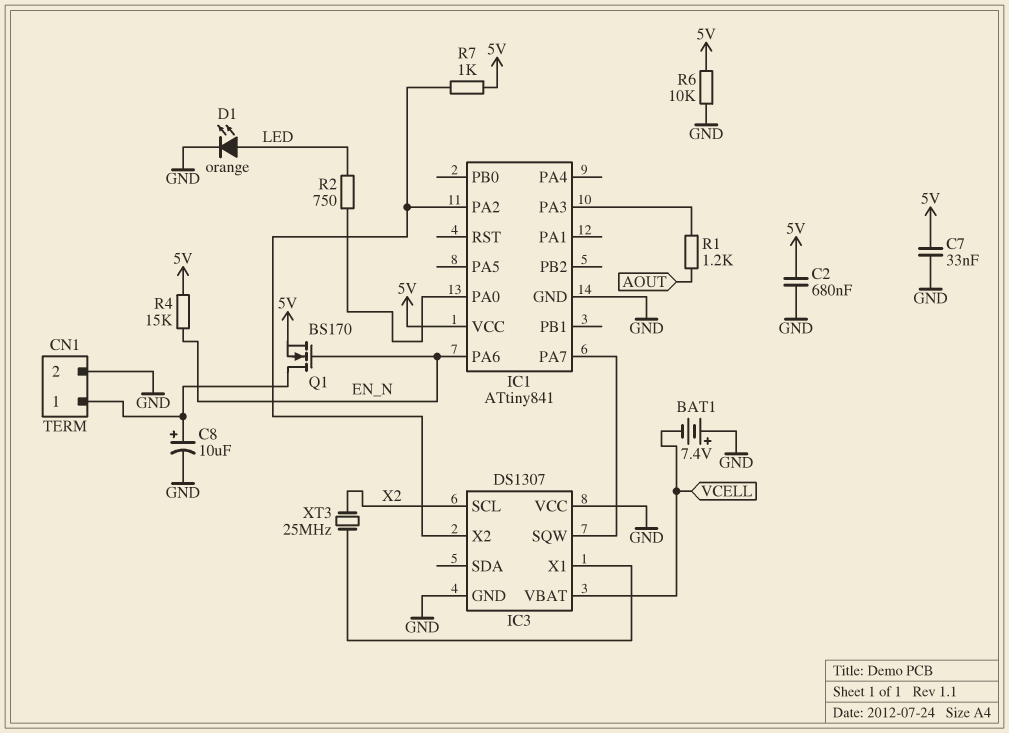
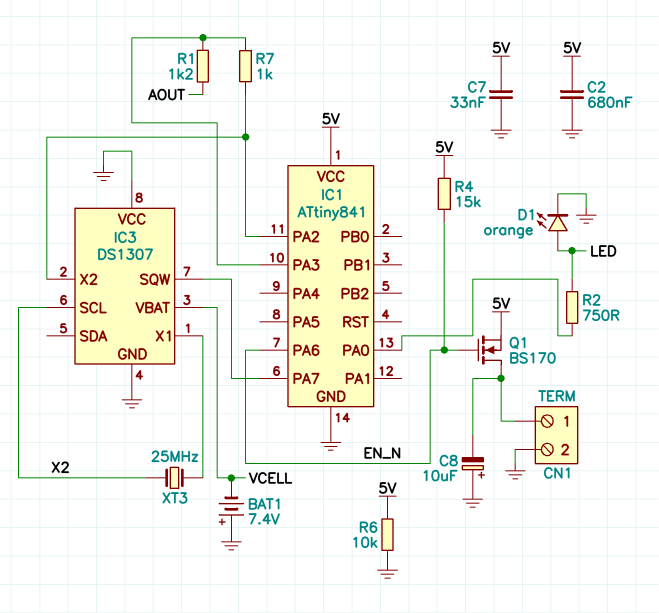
C8: 10uF (plus CN1/1, minus GND) -> 10uF (plus GND, minus CN1/1)
R7: 1k (5V, IC1/PA2) -> 1k (IC1/PA2, IC1/PA3)

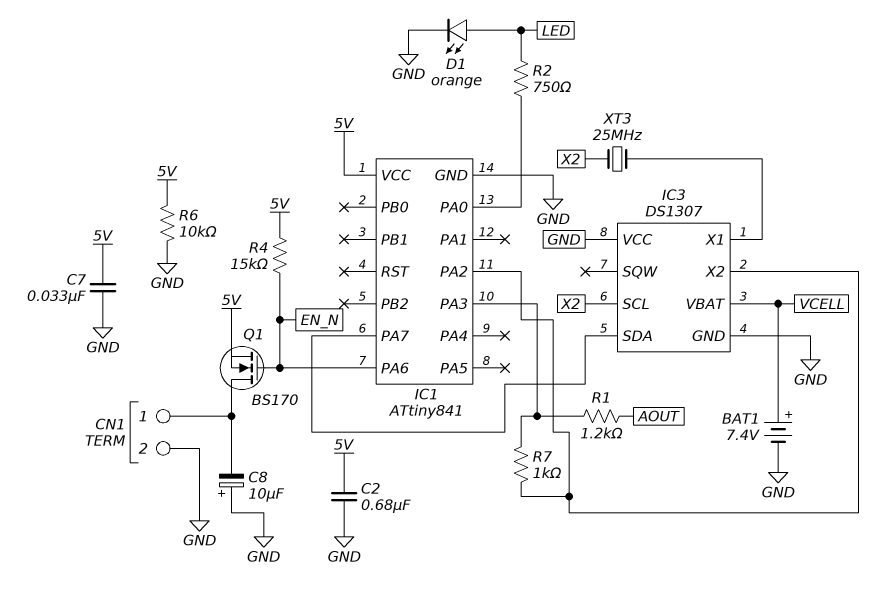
BAT1: 7.4V (plus GND, minus VCELL) -> 7.4V (plus VCELL, minus GND)
IC3 pin SDA: none -> IC1/PA7
IC3 pin SQW: IC1/PA7 -> none

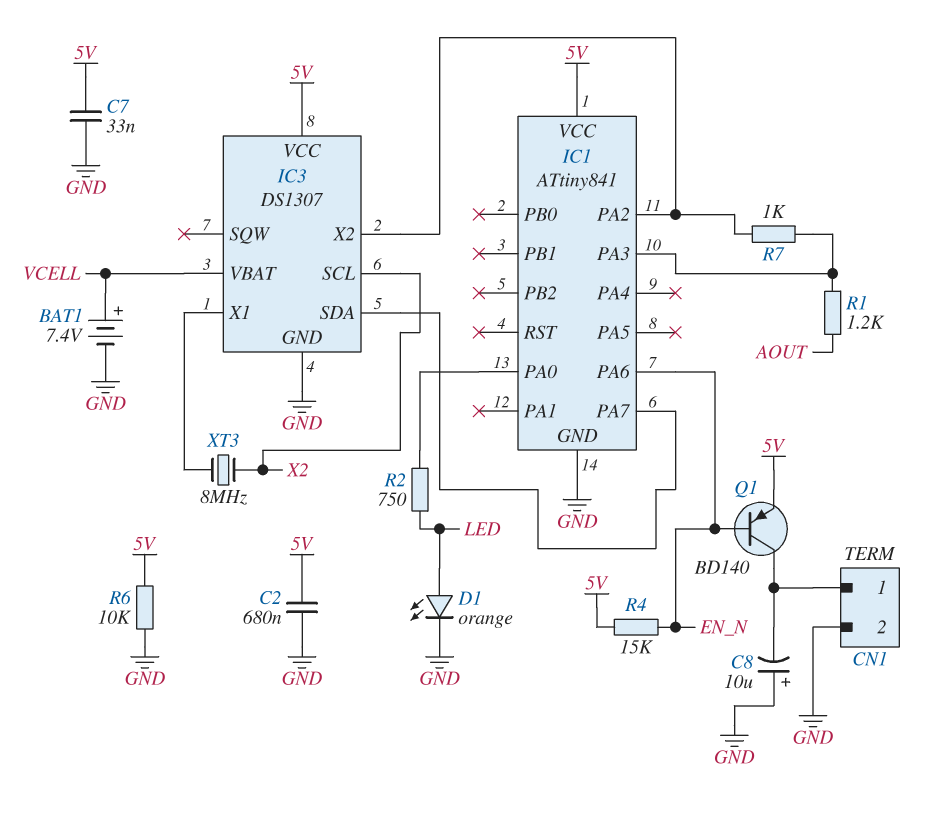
IC3 pin VCC: GND -> 5V
Q1: NMOS BS170 (G EN_N, D CN1/1, S 5V) -> PNP BD140 (B EN_N, C CN1/1, E 5V)
XT3: 25MHz (IC3/X1, X2) -> 8MHz (IC3/X1, X2)

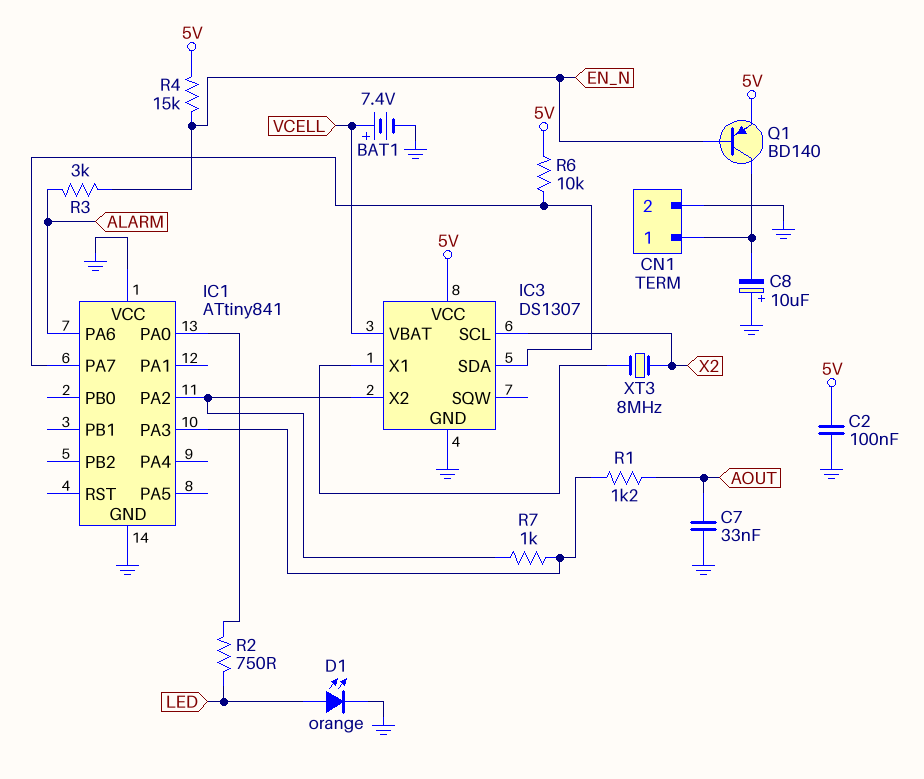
C2: 680nF (5V, GND) -> 100nF (5V, GND)
C7: 33nF (5V, GND) -> 33nF (AOUT, GND)
IC1 pin PA6: EN_N -> ALARM
IC1 pin VCC: 5V -> GND
R3: none -> 3k (ALARM, EN_N)
R6: 10k (5V, GND) -> 10k (5V, IC1/PA7)

